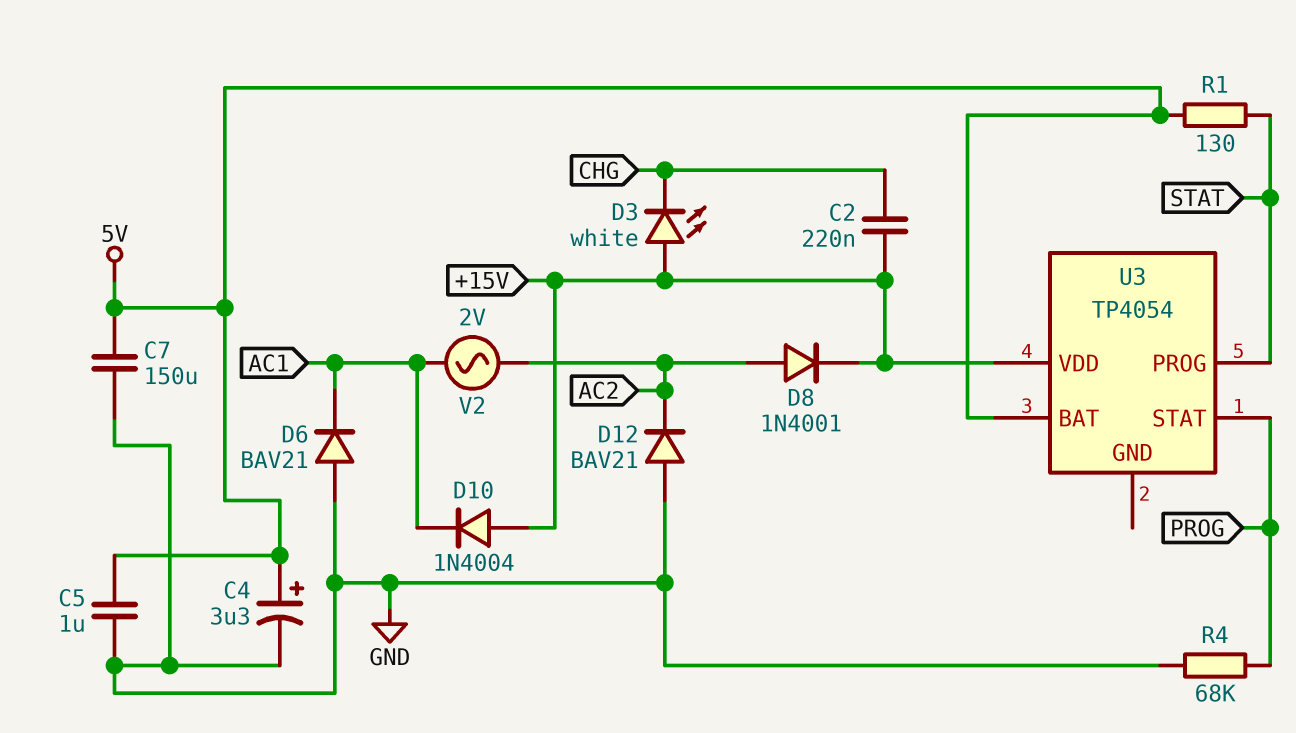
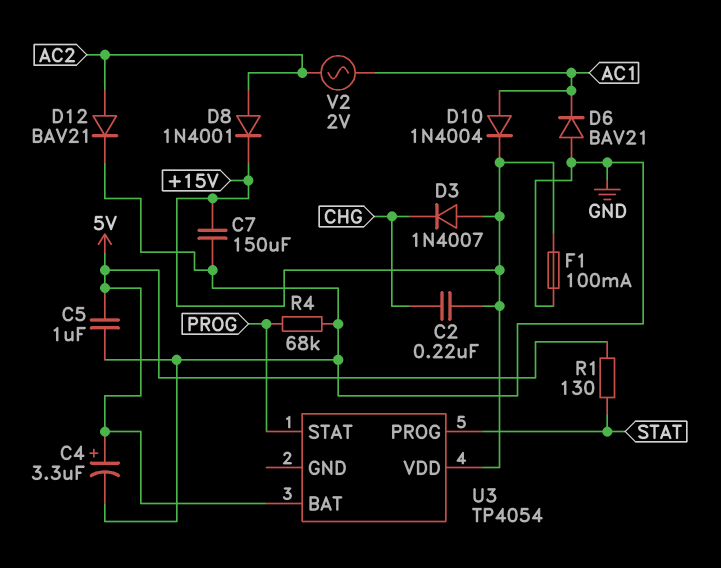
C7: 150uF (5V, GND) -> 150uF (+15V, GND)
D3: LED white (A +15V, K CHG) -> diode 1N4007 (A +15V, K CHG)
D10: diode 1N4004 (A +15V, K AC1) -> diode 1N4004 (A AC1, K +15V)
D12: diode BAV21 (A GND, K AC2) -> diode BAV21 (A AC2, K GND)
F1: none -> 100mA (+15V, GND)

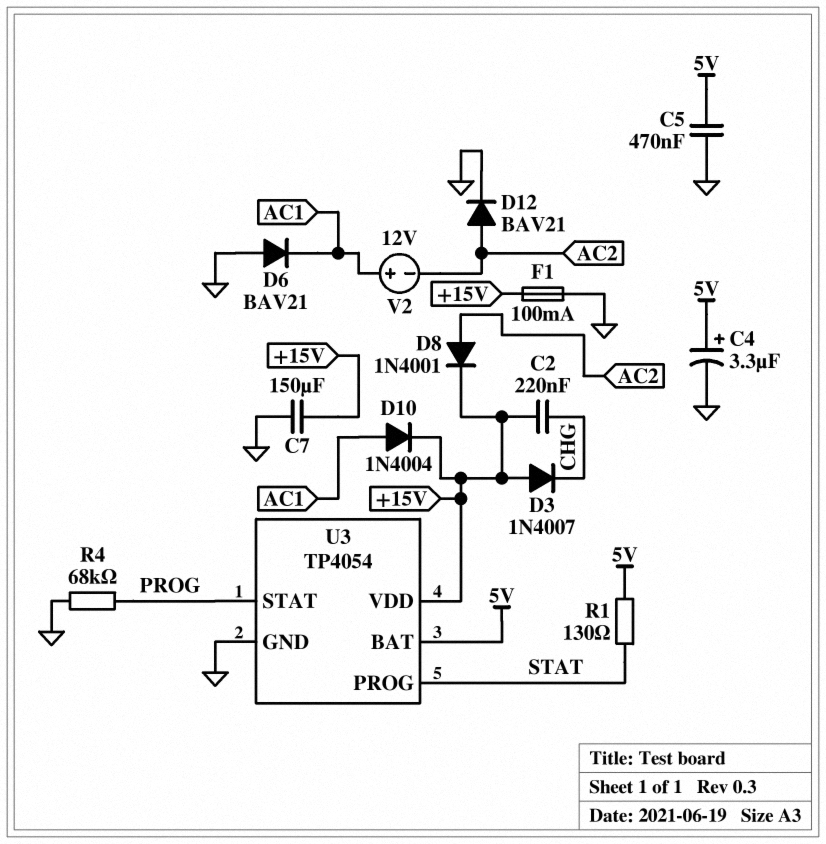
C5: 1uF (5V, GND) -> 470nF (5V, GND)
U3 pin GND: none -> GND
V2: AC 2V (AC1, AC2) -> 12V (plus AC1, minus AC2)

